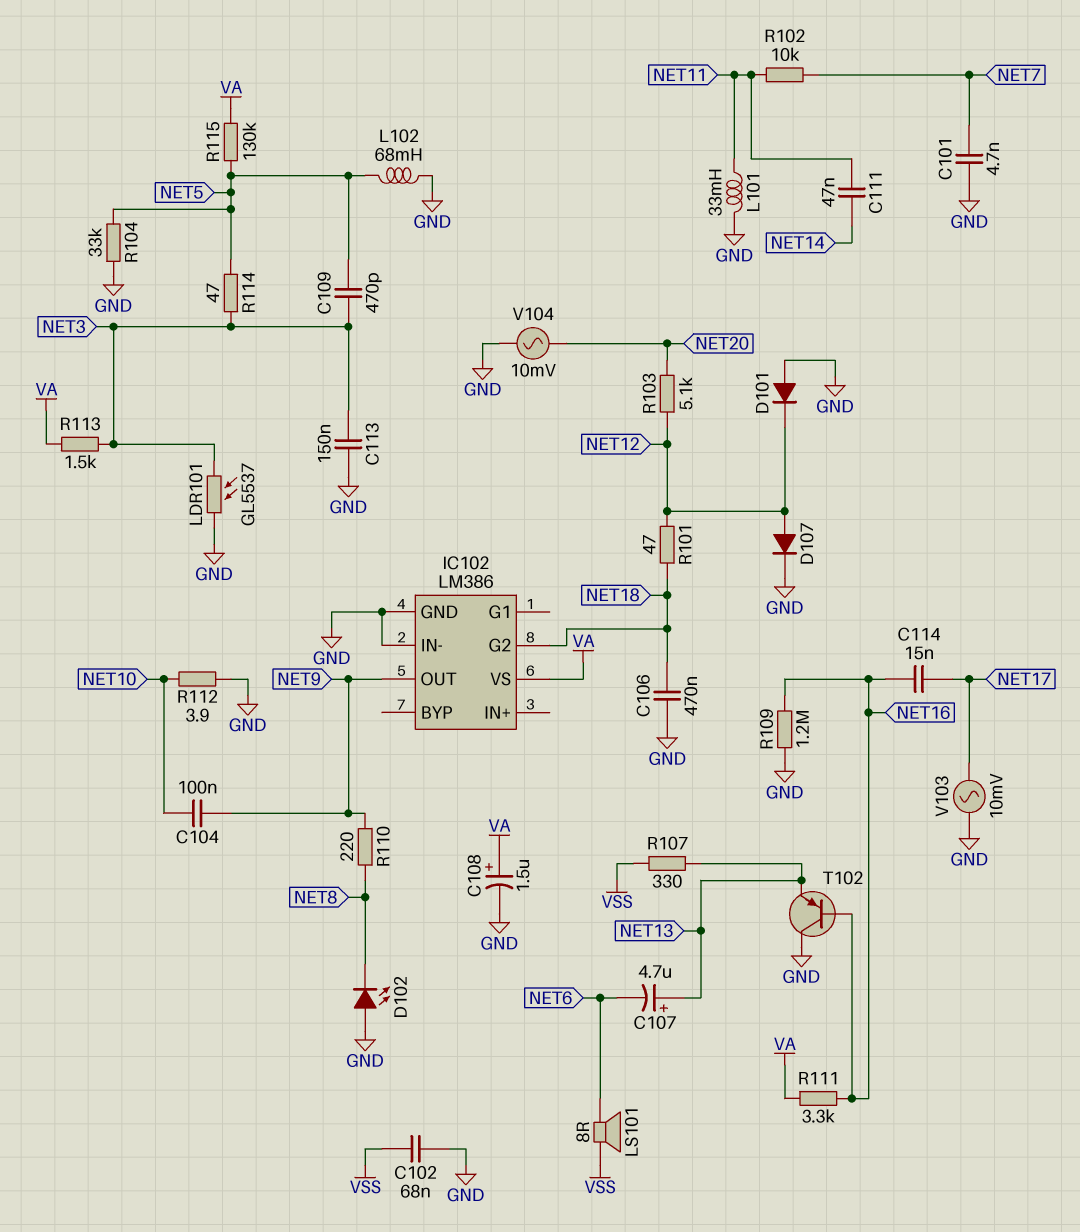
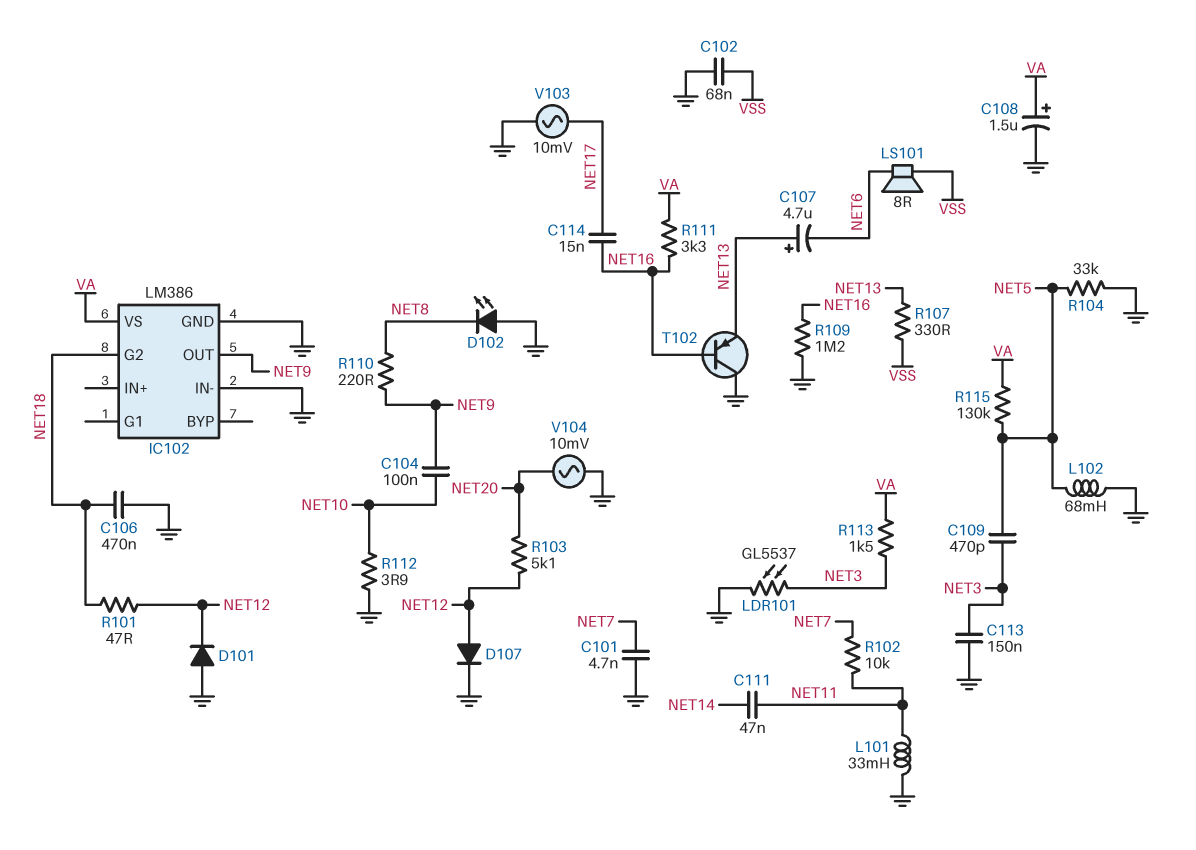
R114: 47 (NET3, NET5) -> none

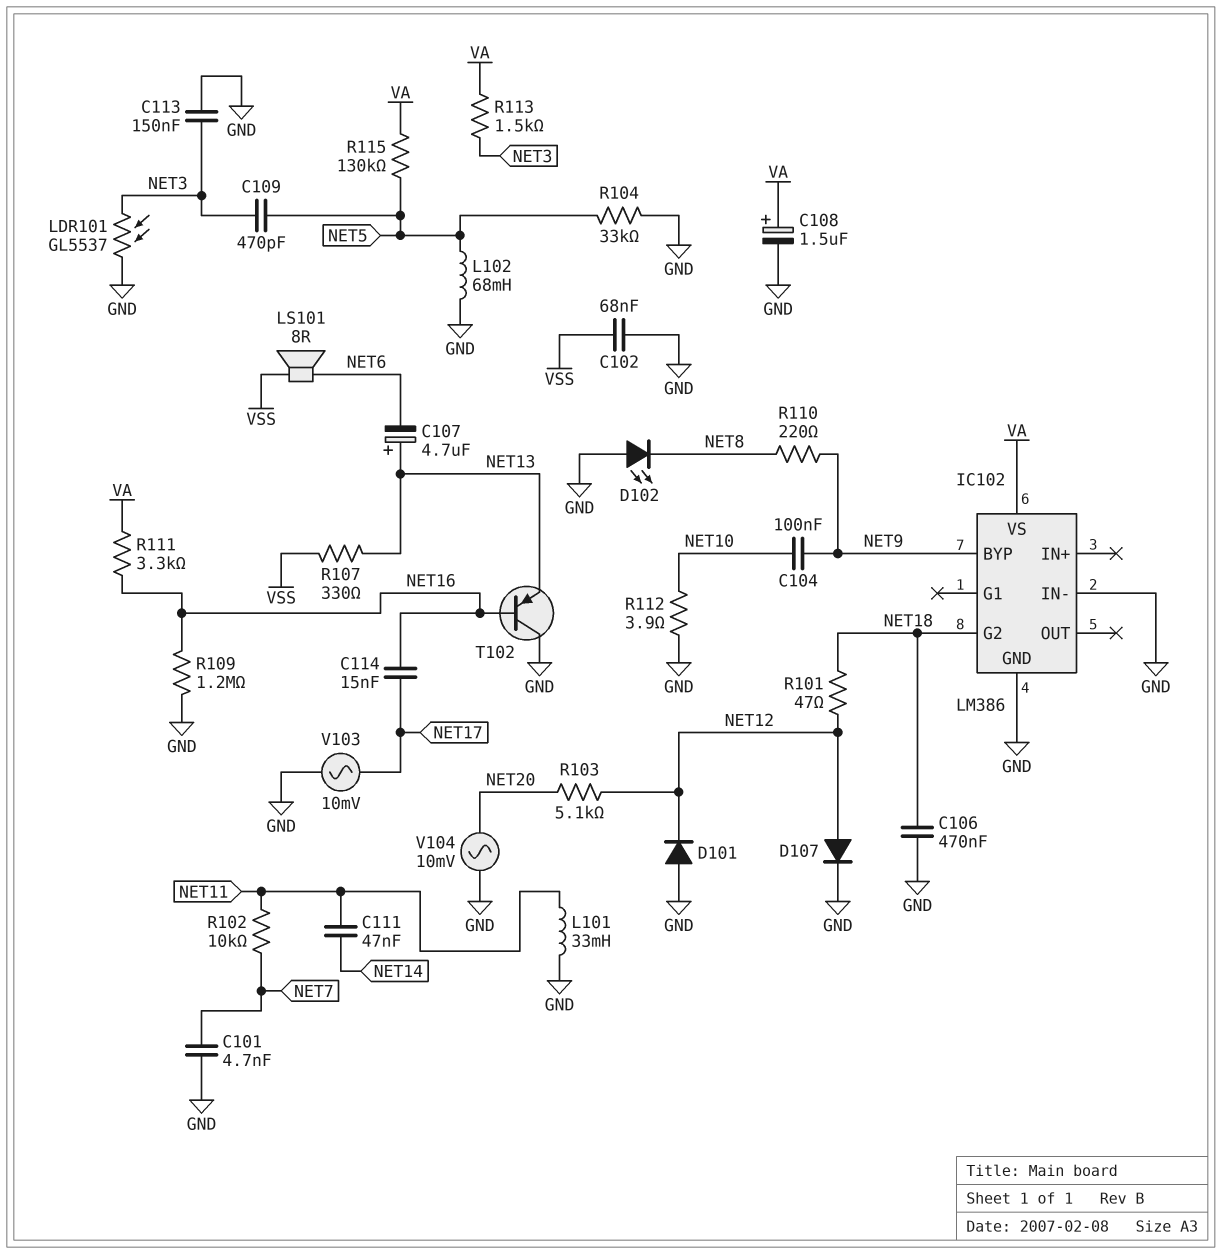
IC102 pin BYP: none -> NET9
IC102 pin OUT: NET9 -> none

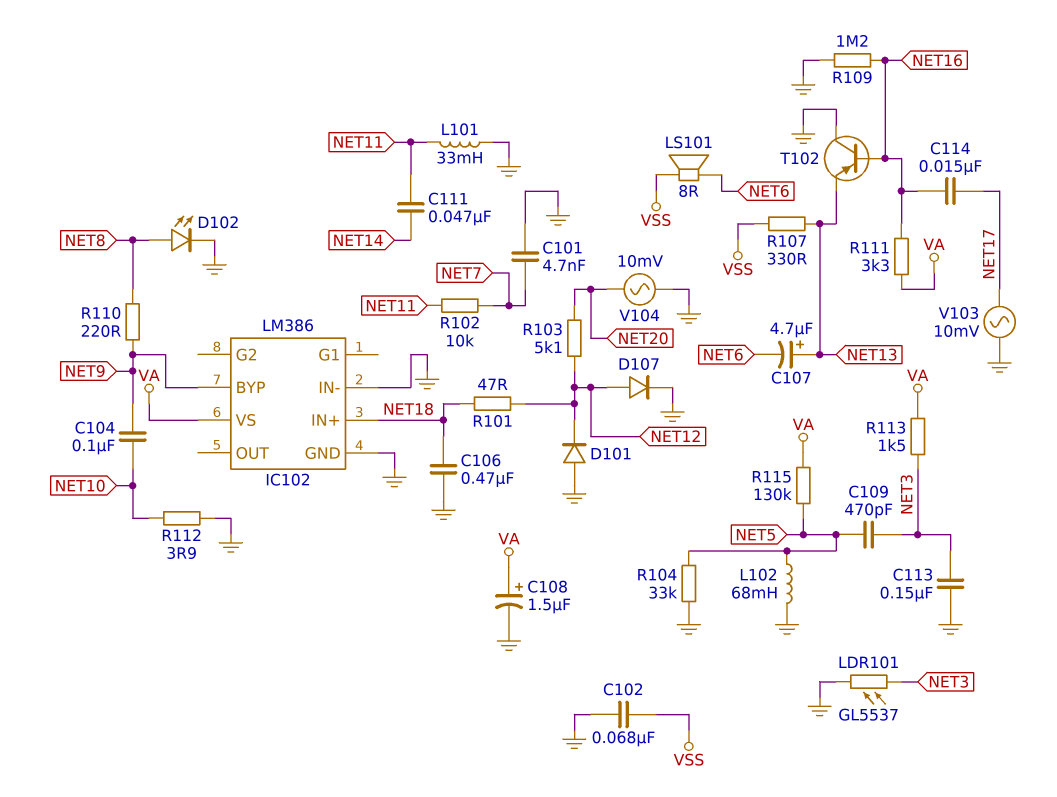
D102: LED (A GND, K NET8) -> LED (A NET8, K GND)
IC102 pin G2: NET18 -> none
IC102 pin IN+: none -> NET18

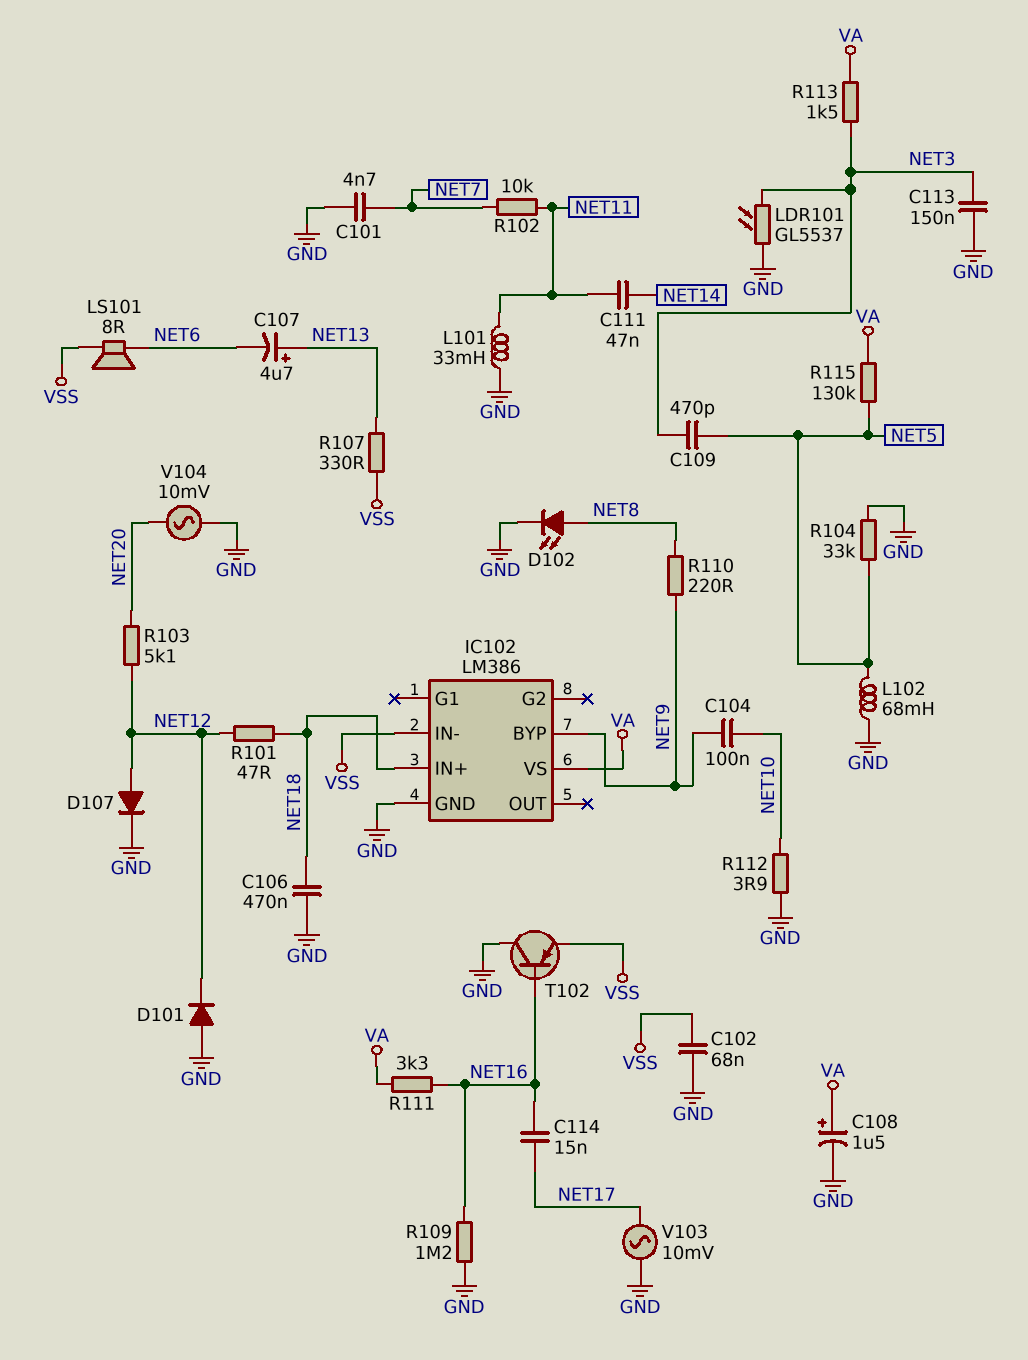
IC102 pin IN-: GND -> VSS
T102: PNP (B NET16, C GND, E NET13) -> PNP (B NET16, C GND, E VSS)

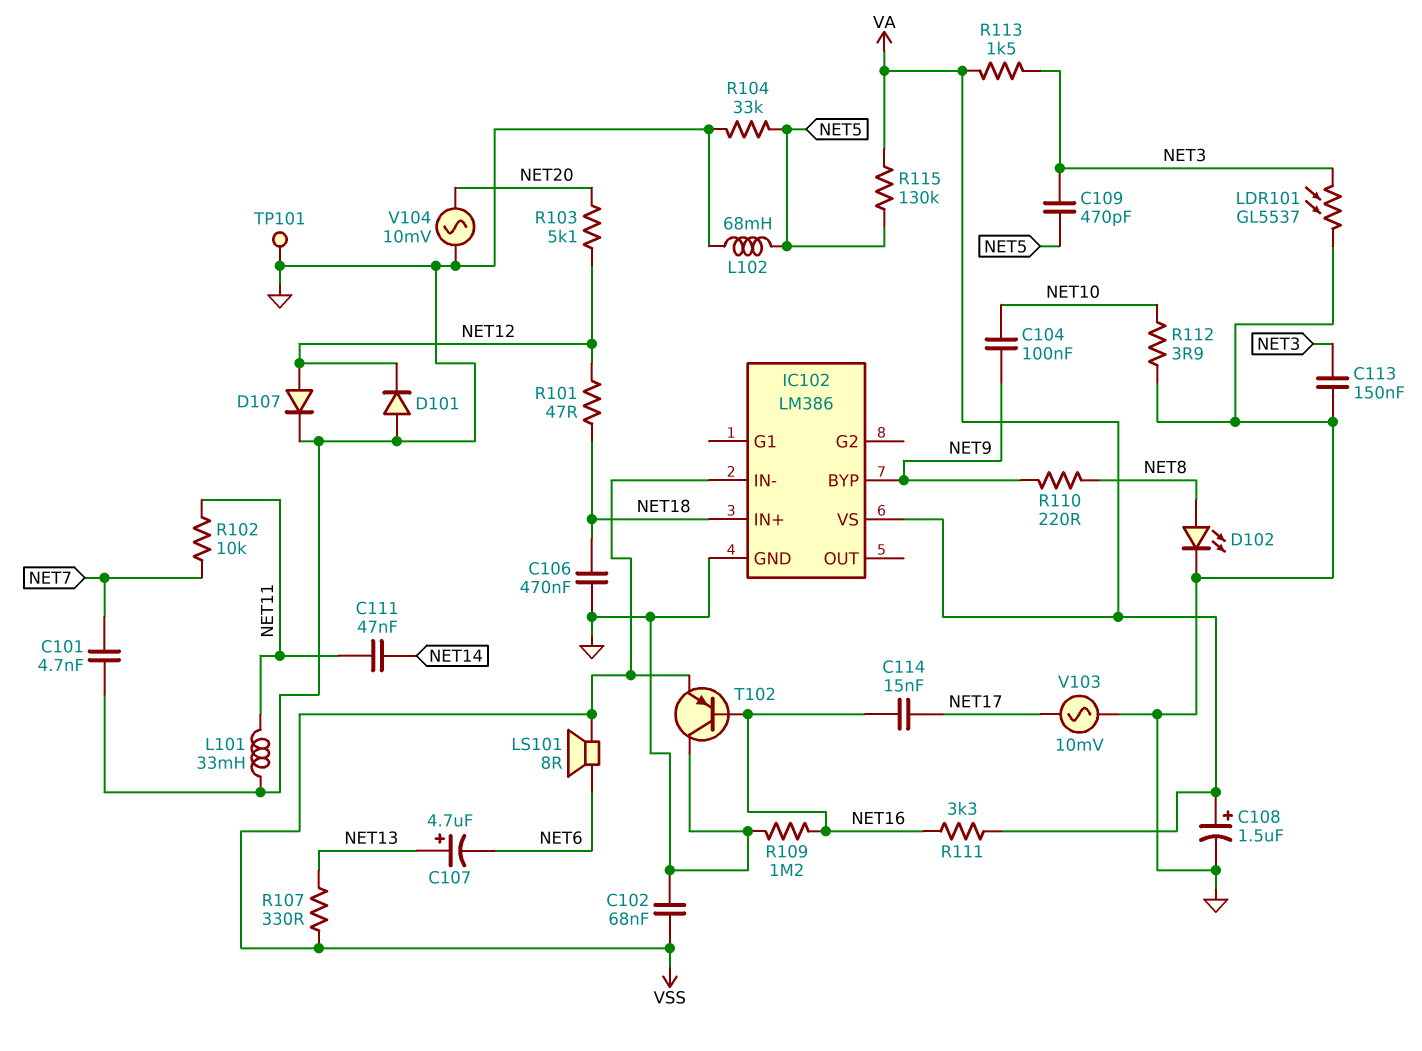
TP101: none -> test point (GND)

